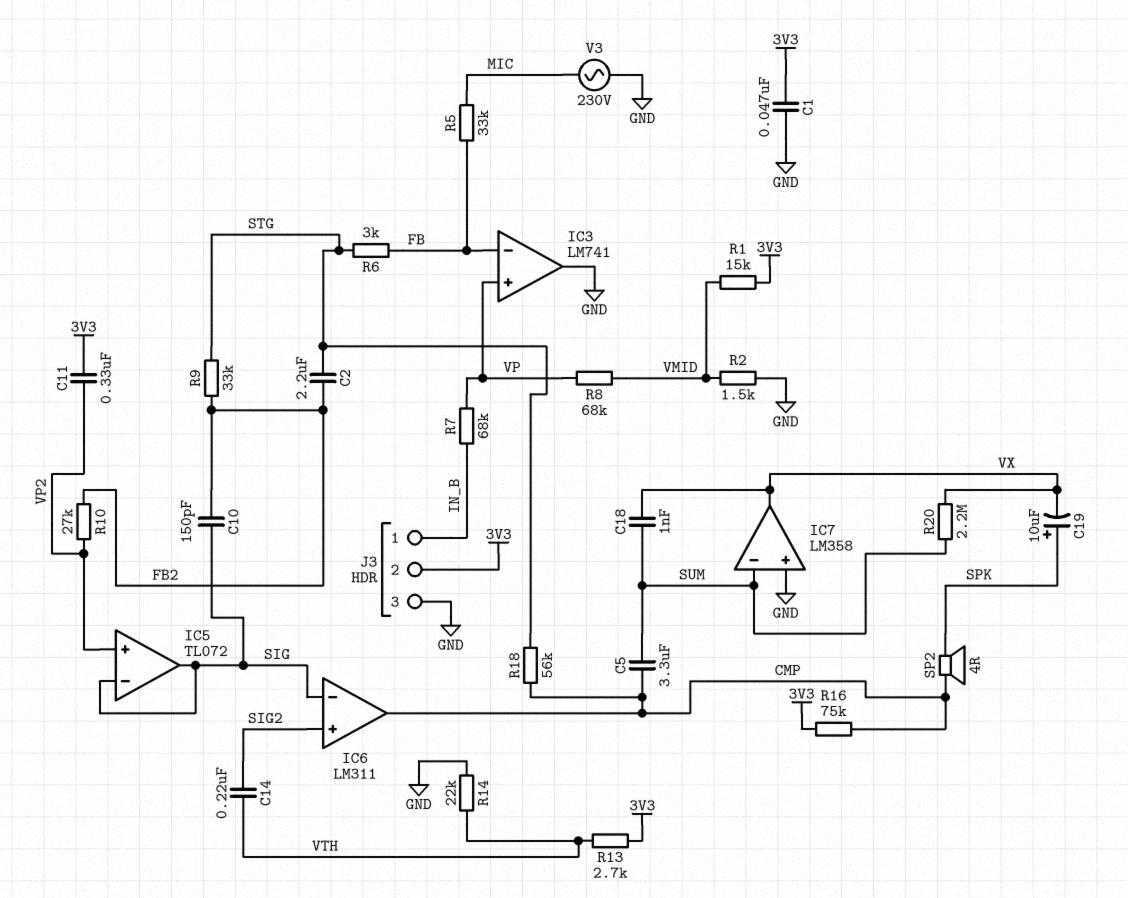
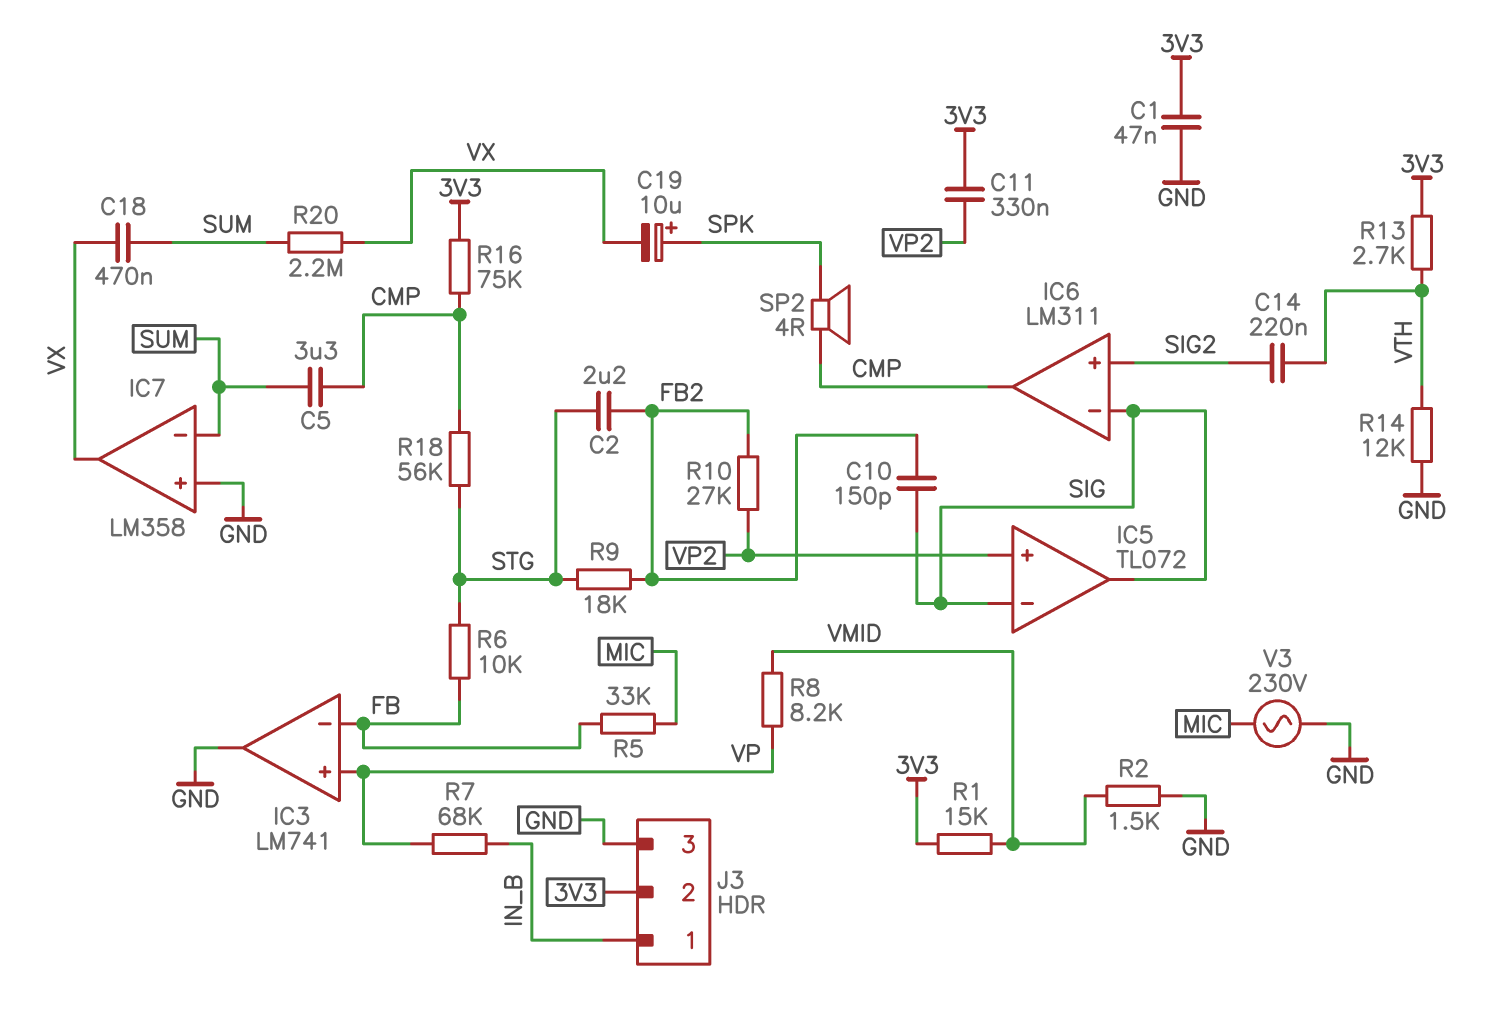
C18: 1nF (SUM, VX) -> 470nF (SUM, VX)
R6: 3k (FB, STG) -> 10k (FB, STG)
R8: 68k (VMID, VP) -> 8.2k (VMID, VP)
R9: 33k (FB2, STG) -> 18k (FB2, STG)
R14: 22k (GND, VTH) -> 12k (GND, VTH)

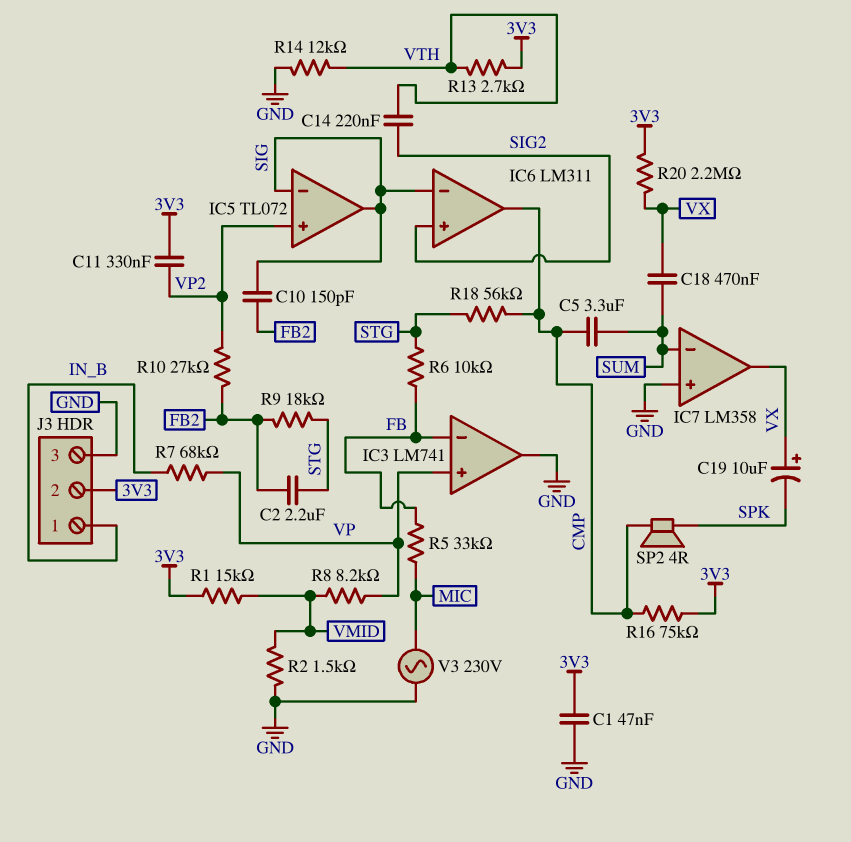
C19: 10uF (plus SPK, minus VX) -> 10uF (plus VX, minus SPK)
R20: 2.2M (SUM, VX) -> 2.2M (3V3, VX)

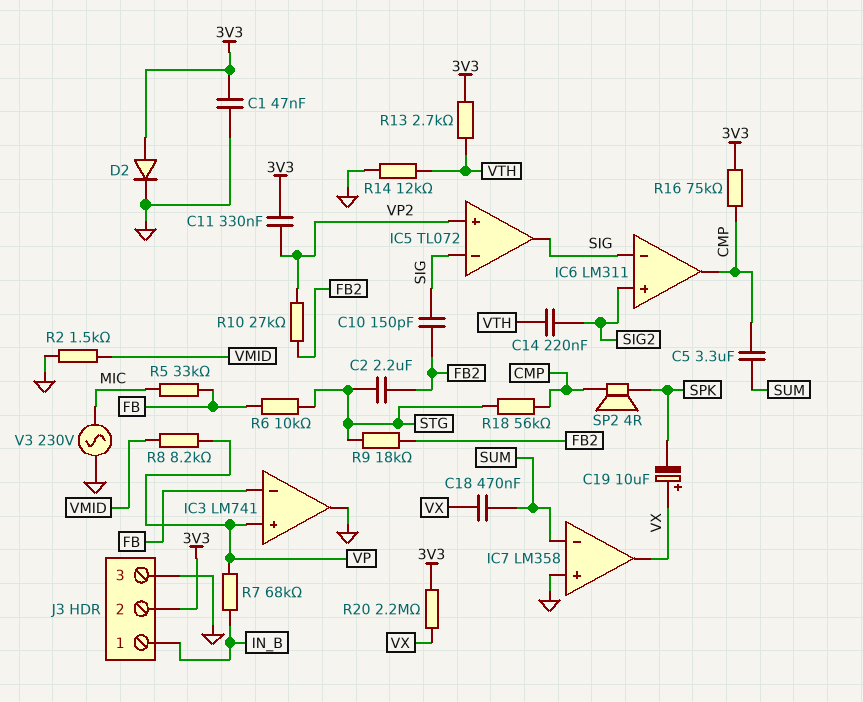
D2: none -> diode (A 3V3, K GND)
R1: 15k (3V3, VMID) -> none

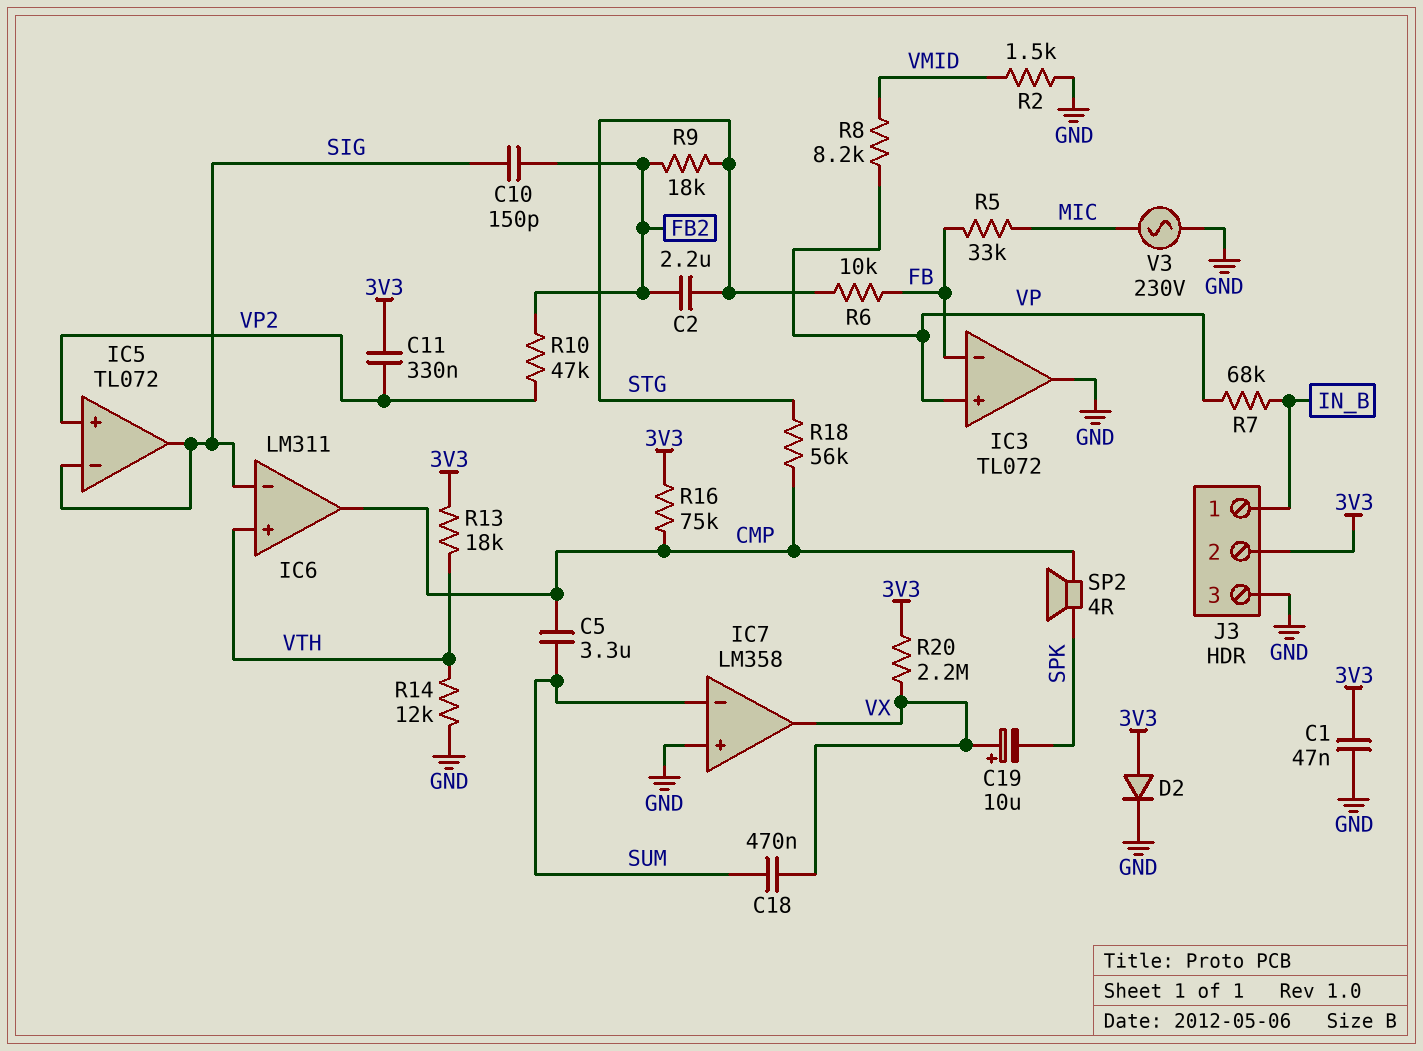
C14: 220nF (SIG2, VTH) -> none
IC3: LM741 -> TL072
IC6 pin in+: SIG2 -> VTH
R10: 27k (FB2, VP2) -> 47k (FB2, VP2)
R13: 2.7k (3V3, VTH) -> 18k (3V3, VTH)

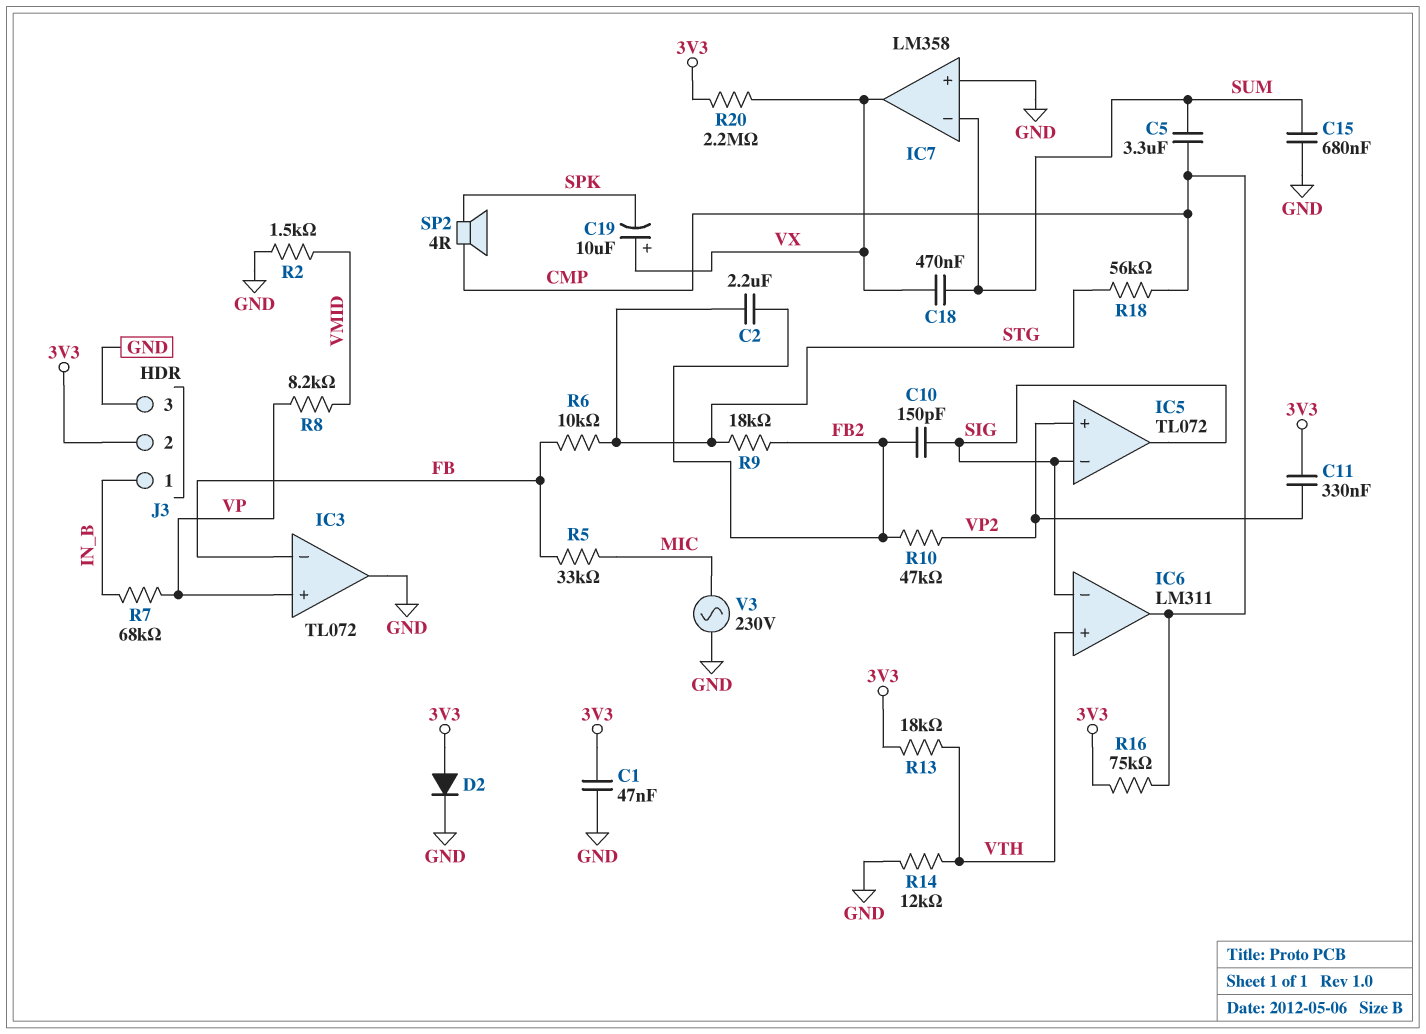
C15: none -> 680nF (GND, SUM)

